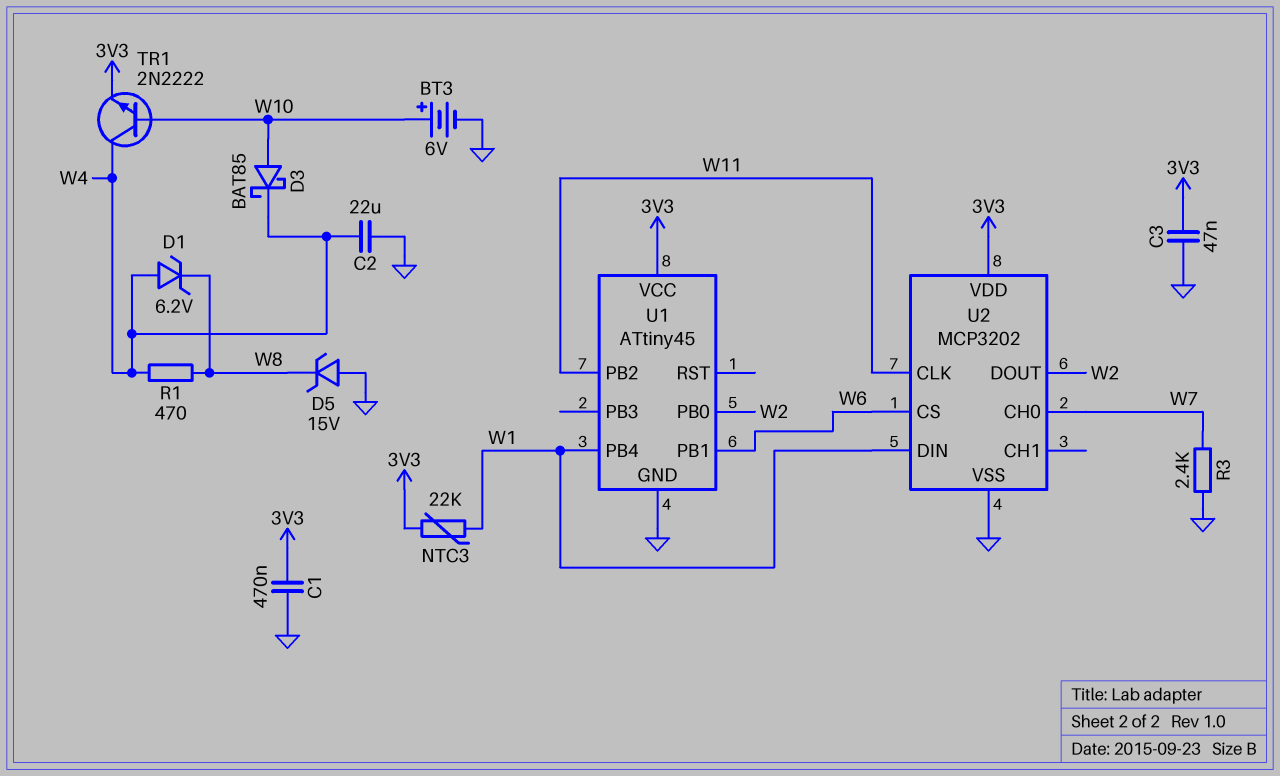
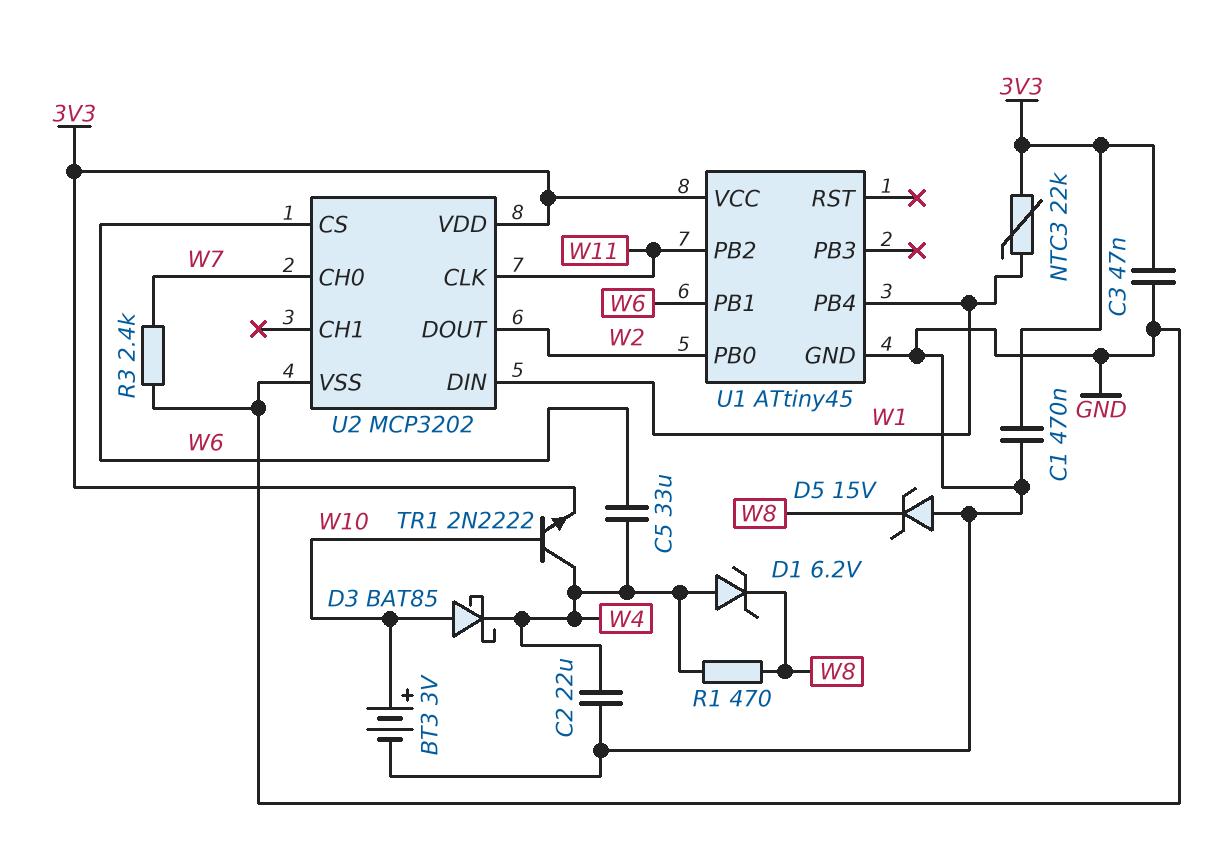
BT3: 6V (plus W10, minus GND) -> 3V (plus W10, minus GND)
C5: none -> 33uF (W4, W6)

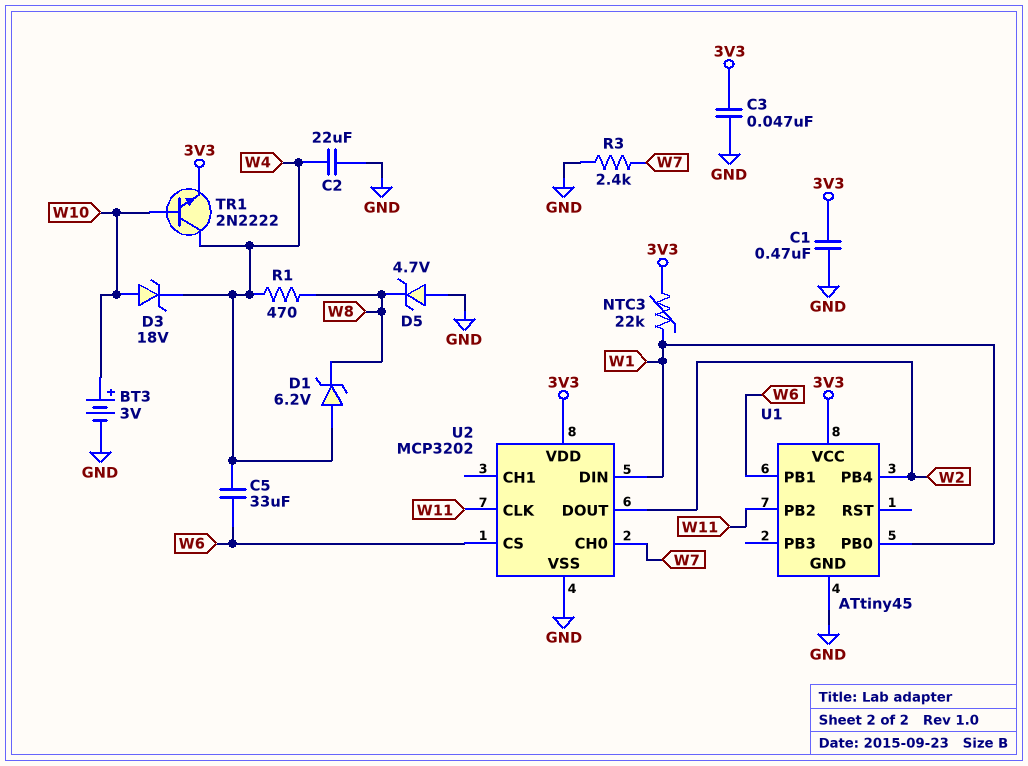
D3: schottky BAT85 (A W10, K W4) -> zener 18V (A W10, K W4)
D5: zener 15V (A GND, K W8) -> zener 4.7V (A GND, K W8)
U1 pin PB0: W2 -> W1
U1 pin PB4: W1 -> W2

